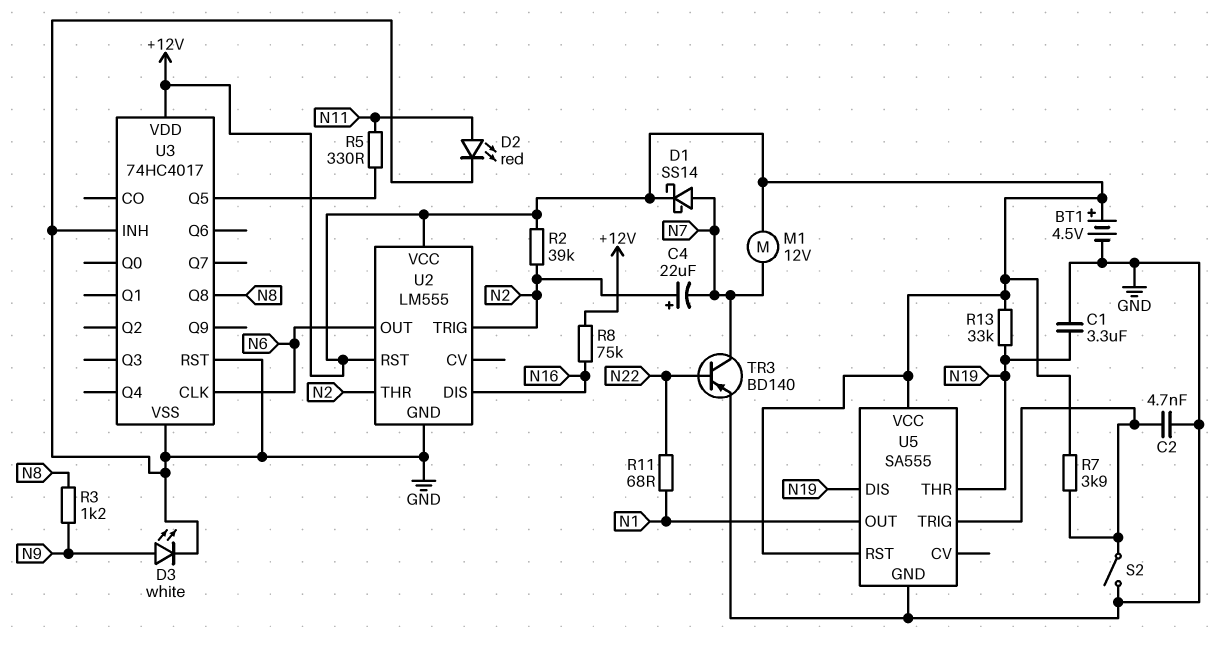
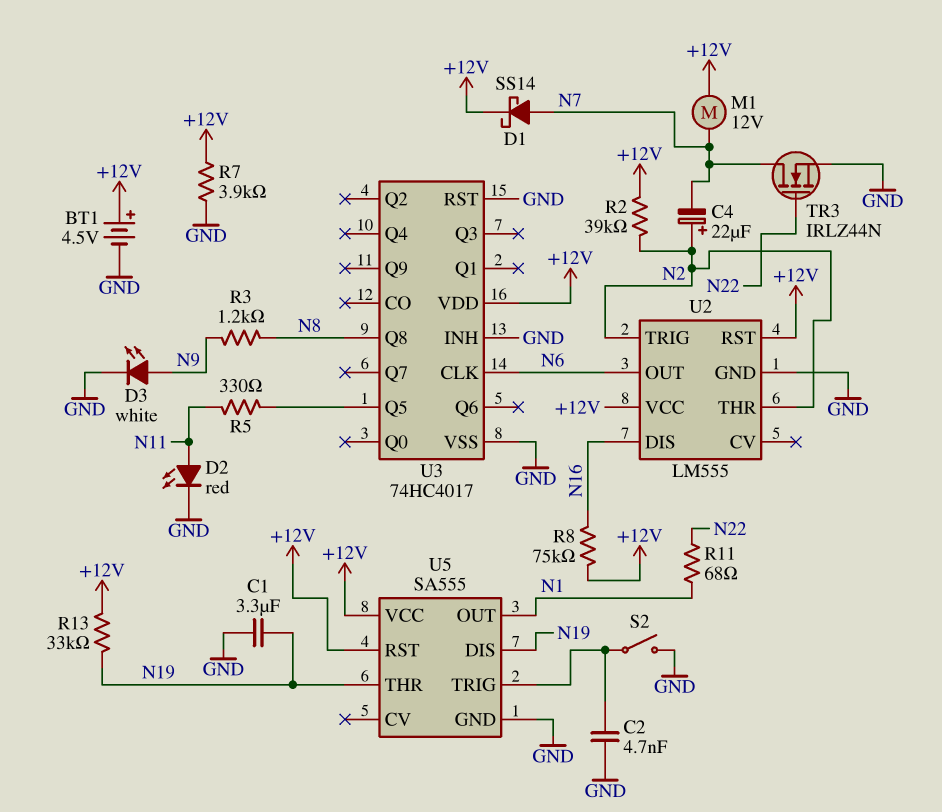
R7: 3.9k (+12V, U5/TRIG) -> 3.9k (+12V, GND)
TR3: PNP BD140 (B N22, C N7, E GND) -> NMOS IRLZ44N (G N22, D N7, S GND)

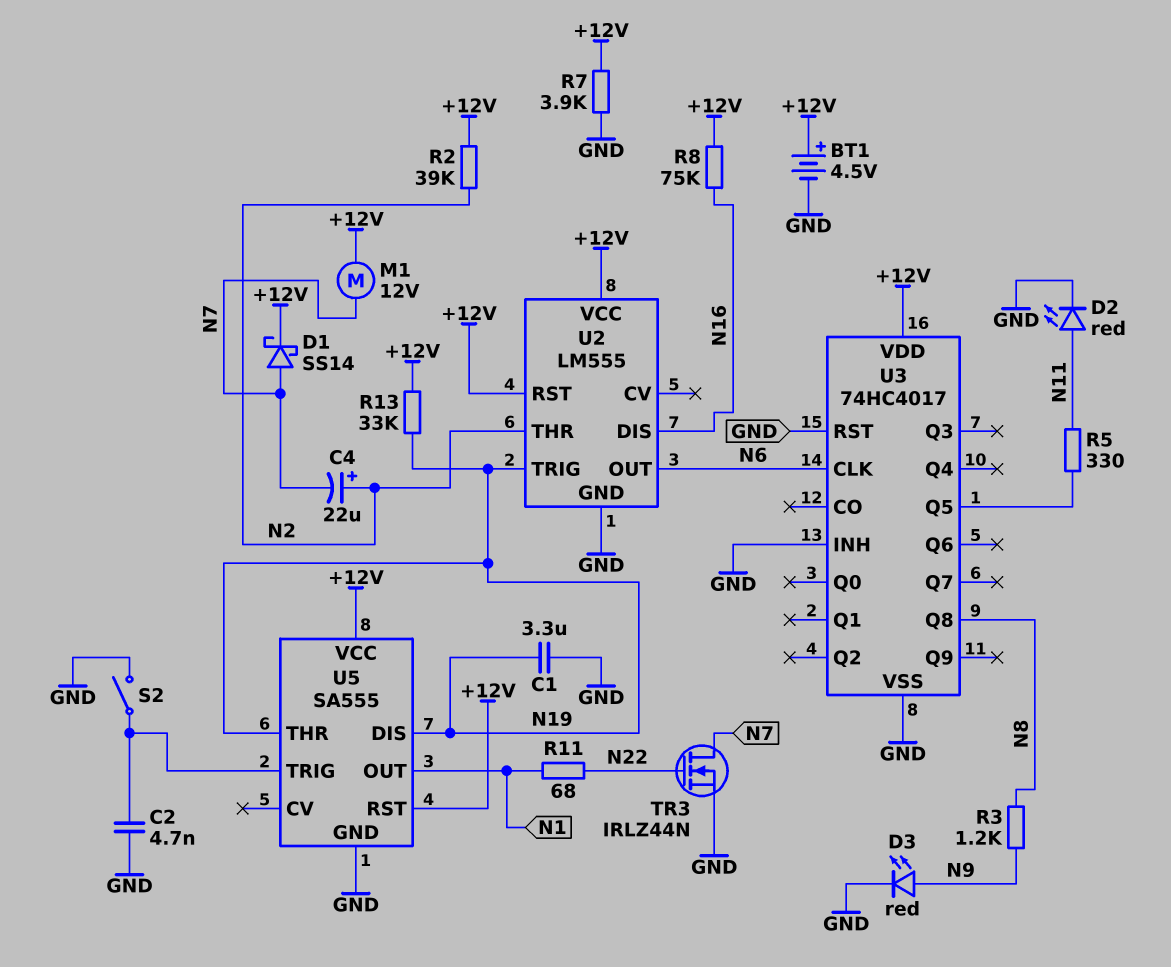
D3: LED white (A N9, K GND) -> LED red (A N9, K GND)
U2 pin TRIG: N2 -> N19

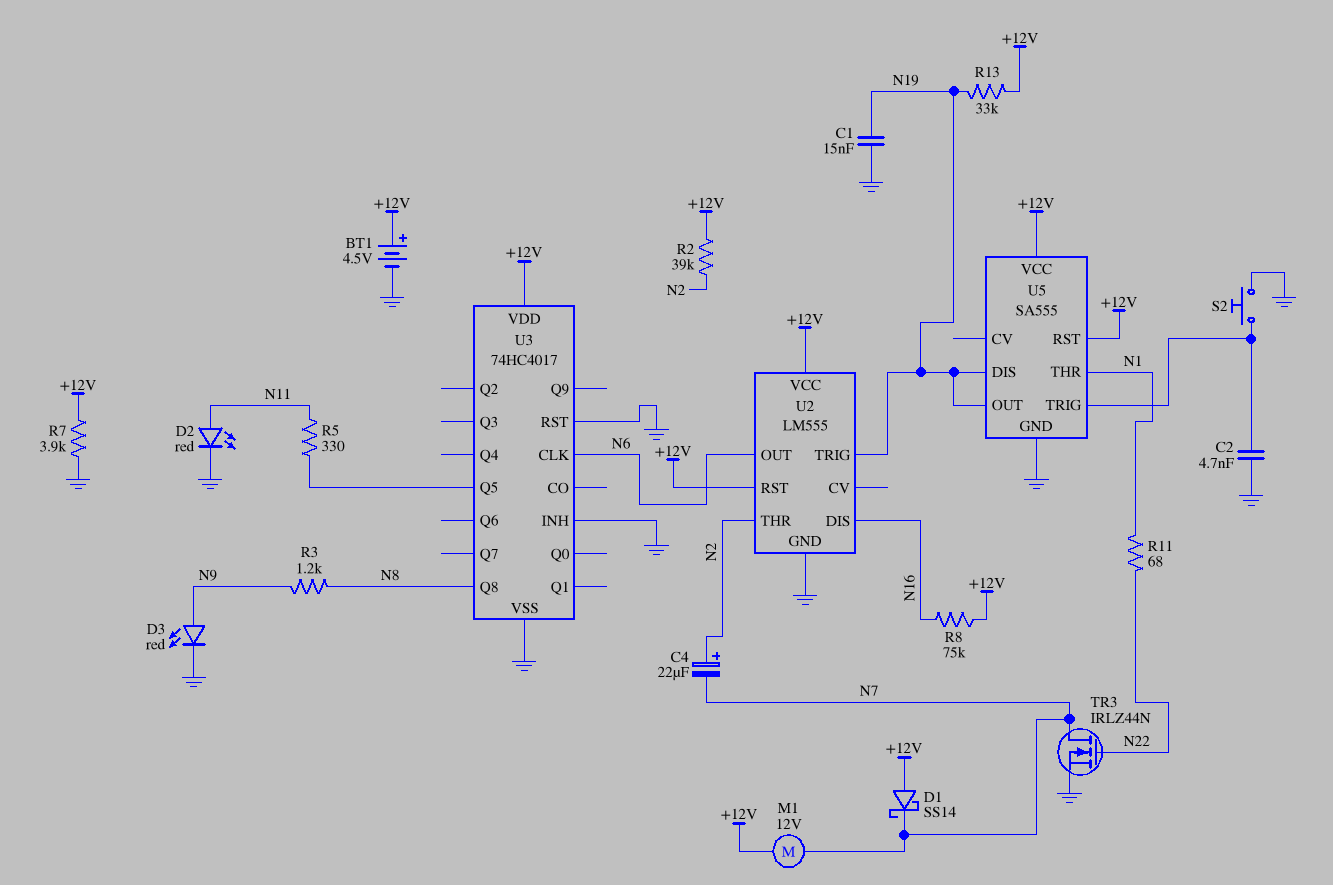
C1: 3.3uF (GND, N19) -> 15nF (GND, N19)
D1: schottky SS14 (A N7, K +12V) -> schottky SS14 (A +12V, K N7)
S2: switch (GND, U5/TRIG) -> button (GND, U5/TRIG)
U5 pin OUT: N1 -> N19
U5 pin THR: N19 -> N1

